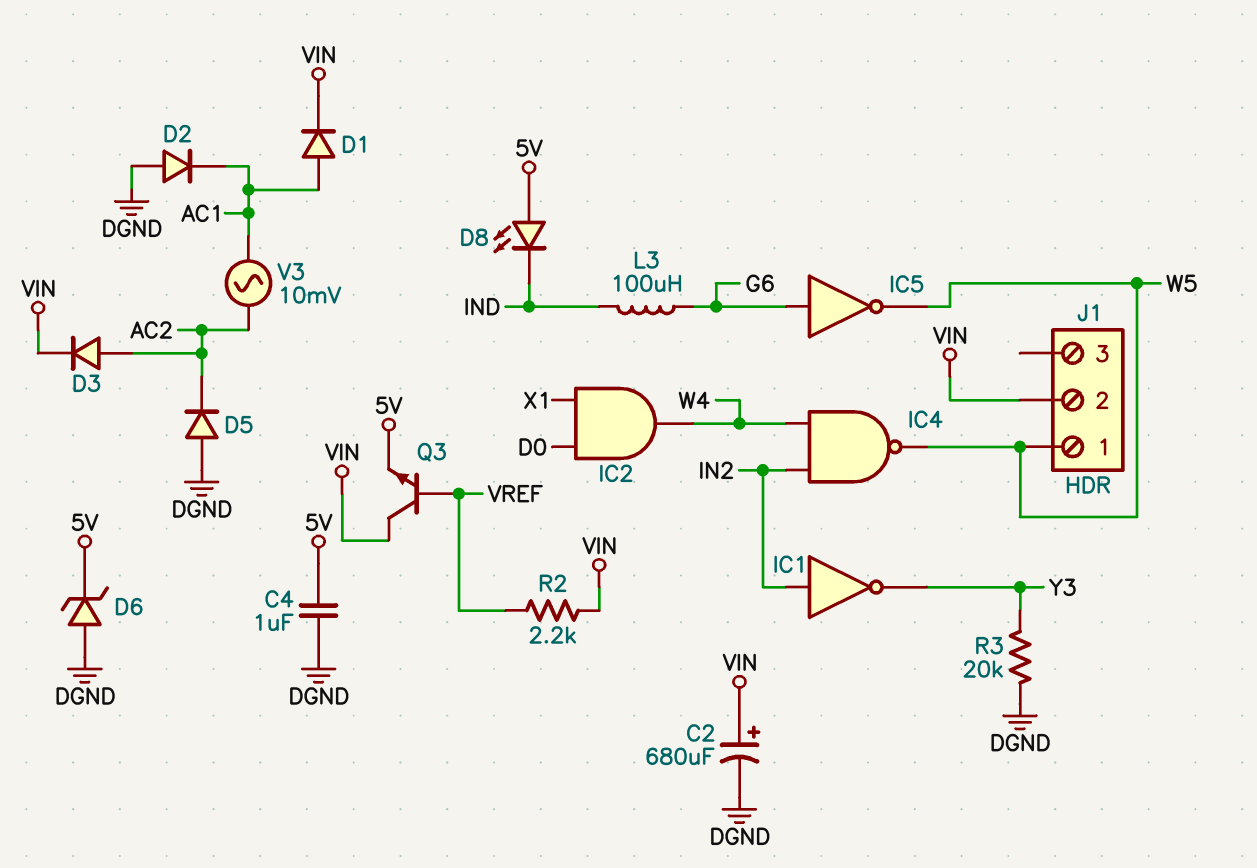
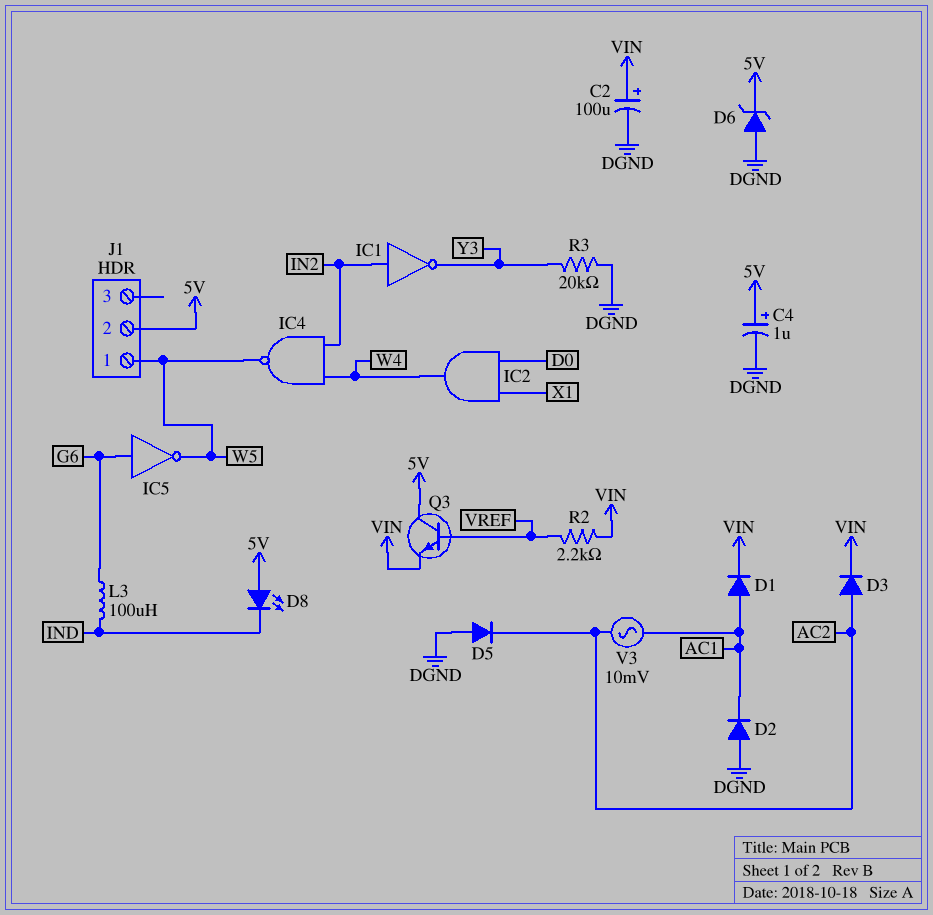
C2: 680uF (plus VIN, minus DGND) -> 100uF (plus VIN, minus DGND)
C4: 1uF (5V, DGND) -> 1uF (plus 5V, minus DGND)
J1 pin 2: VIN -> 5V
Q3: NPN (B VREF, C VIN, E 5V) -> NPN (B VREF, C 5V, E VIN)

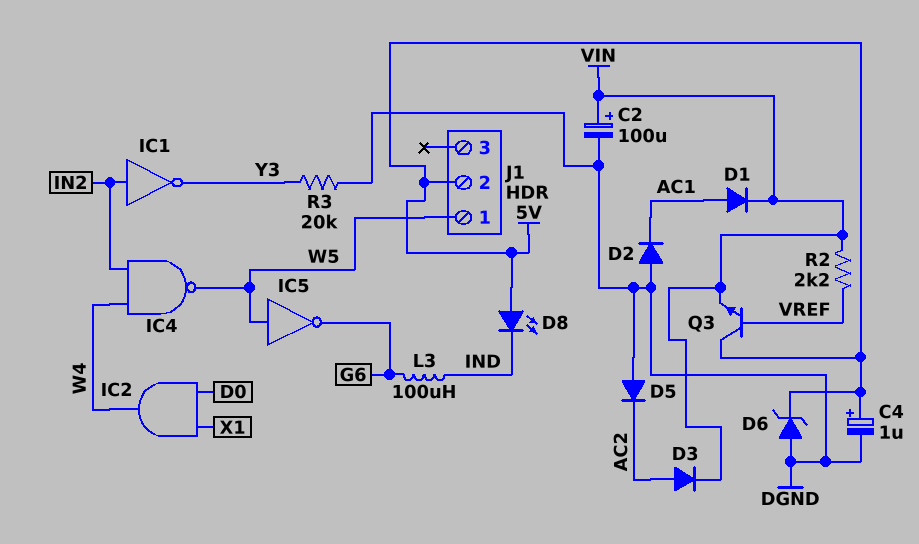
IC5: NOT (in G6, out W5) -> NOT (in W5, out G6)
V3: AC 10mV (AC1, AC2) -> none

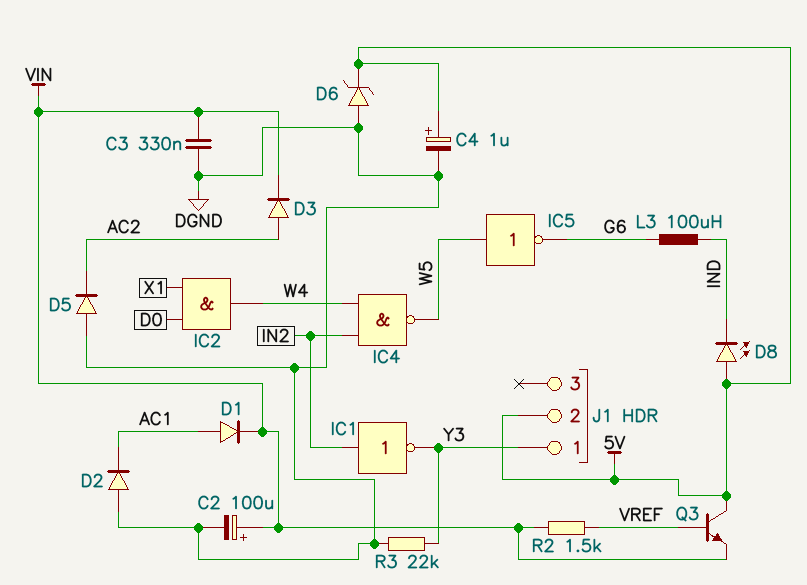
C3: none -> 330nF (DGND, VIN)
J1 pin 1: W5 -> Y3
R2: 2.2k (VIN, VREF) -> 1.5k (VIN, VREF)
R3: 20k (DGND, Y3) -> 22k (DGND, Y3)

